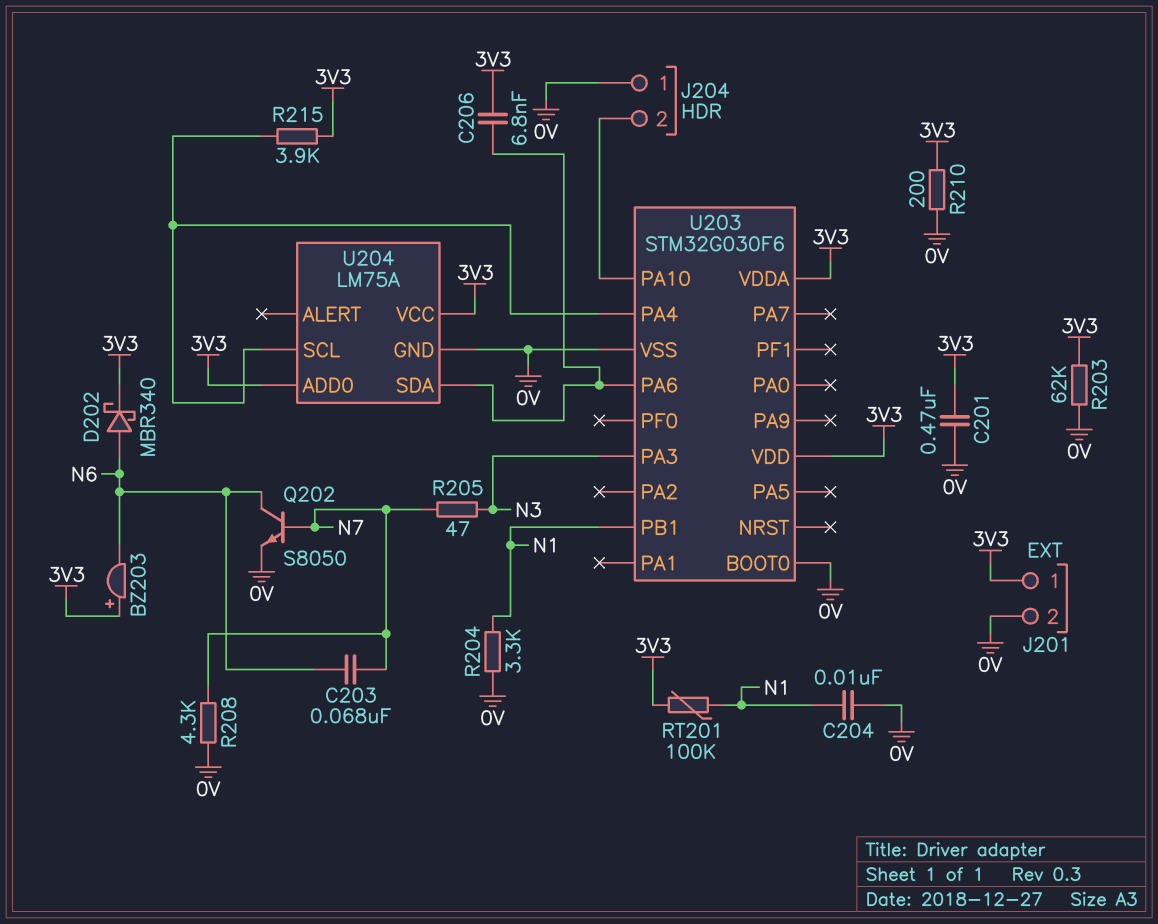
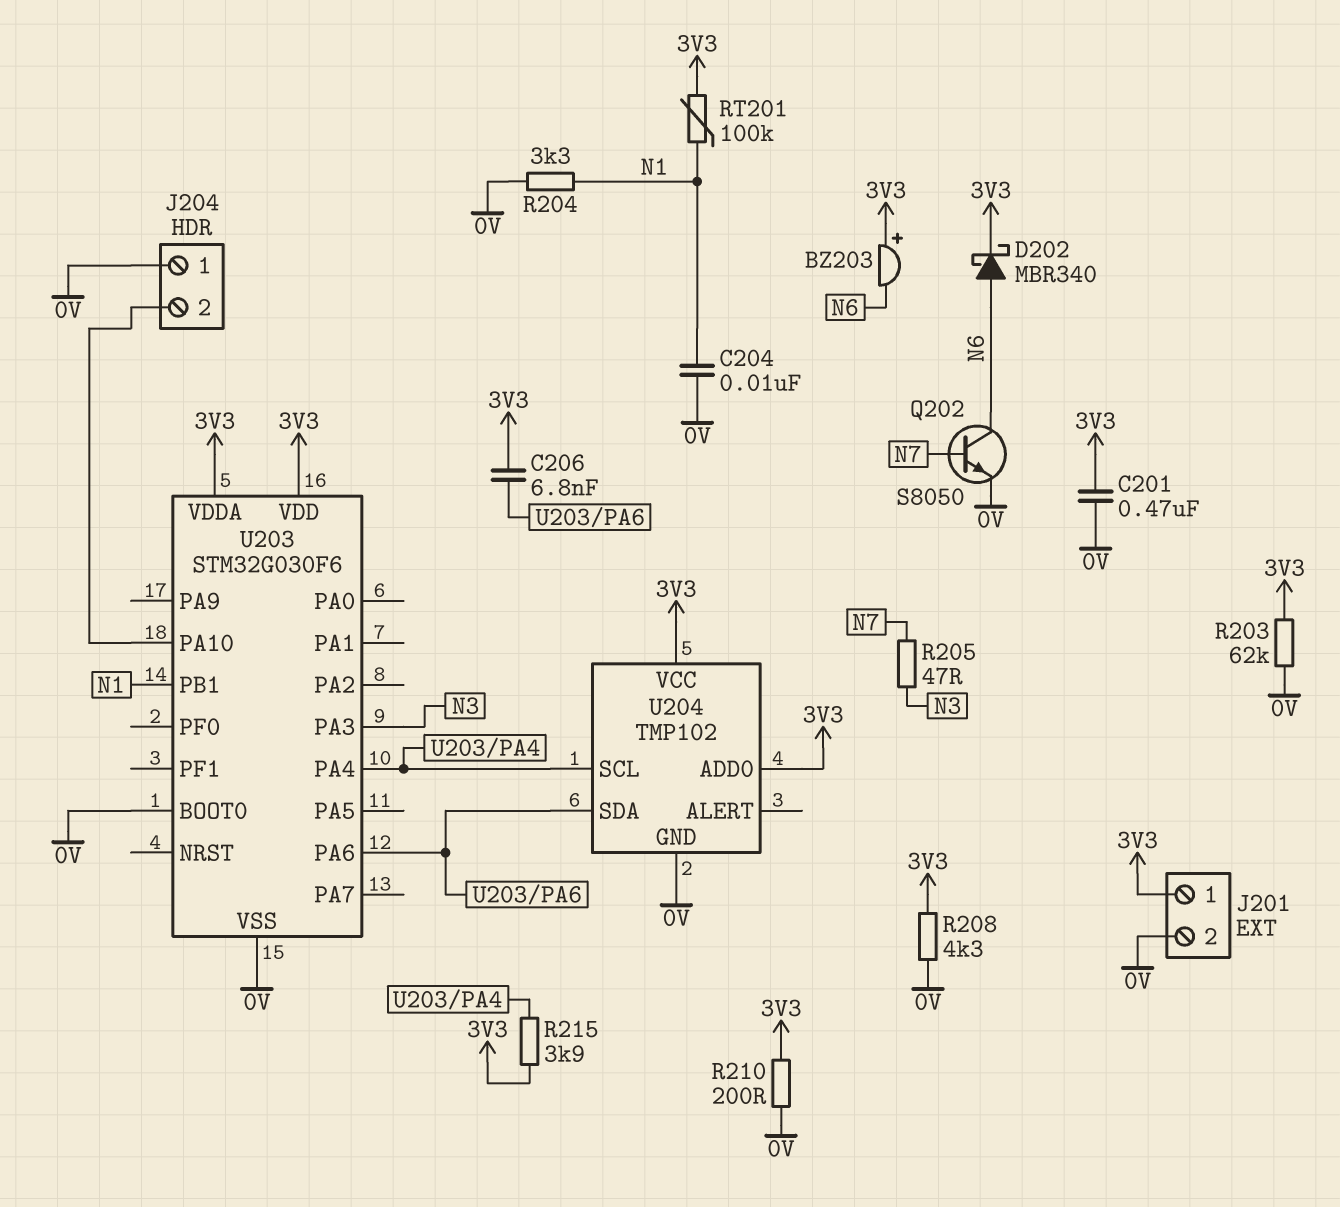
C203: 68nF (N6, N7) -> none
R208: 4.3k (0V, N7) -> 4.3k (0V, 3V3)
U204: LM75A -> TMP102

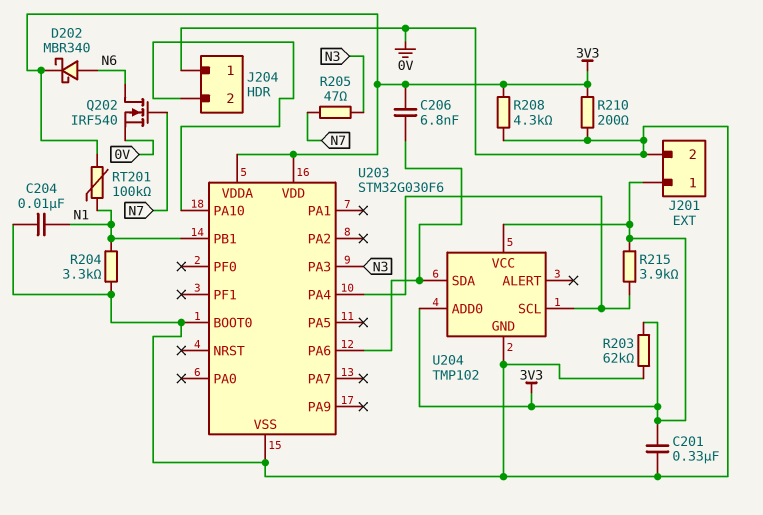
BZ203: buzzer (plus 3V3, minus N6) -> none
C201: 470nF (0V, 3V3) -> 330nF (0V, 3V3)
Q202: NPN S8050 (B N7, C N6, E 0V) -> NMOS IRF540 (G N7, D N6, S 0V)

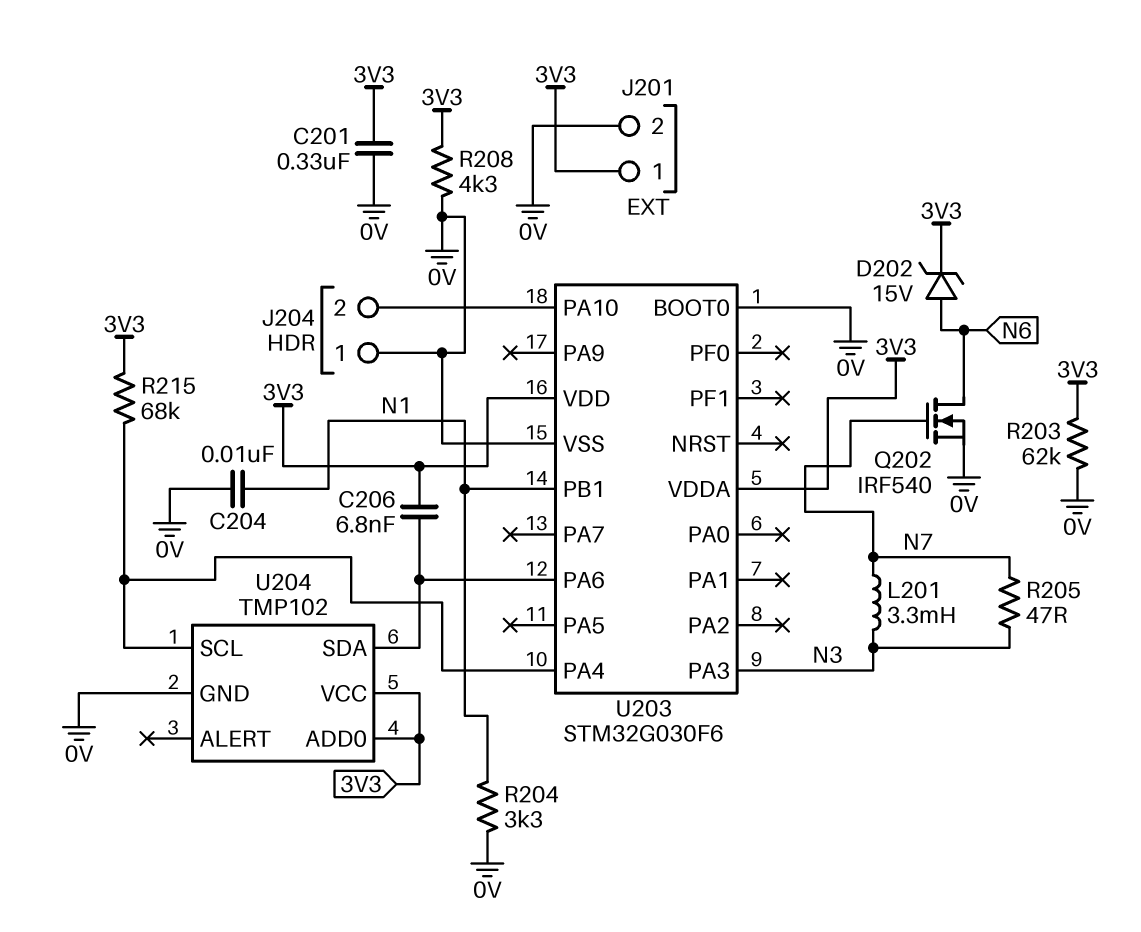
D202: schottky MBR340 (A N6, K 3V3) -> zener 15V (A N6, K 3V3)
L201: none -> 3.3mH (N3, N7)
R210: 200 (0V, 3V3) -> none
R215: 3.9k (3V3, U203/PA4) -> 68k (3V3, U203/PA4)
RT201: 100k (3V3, N1) -> none

